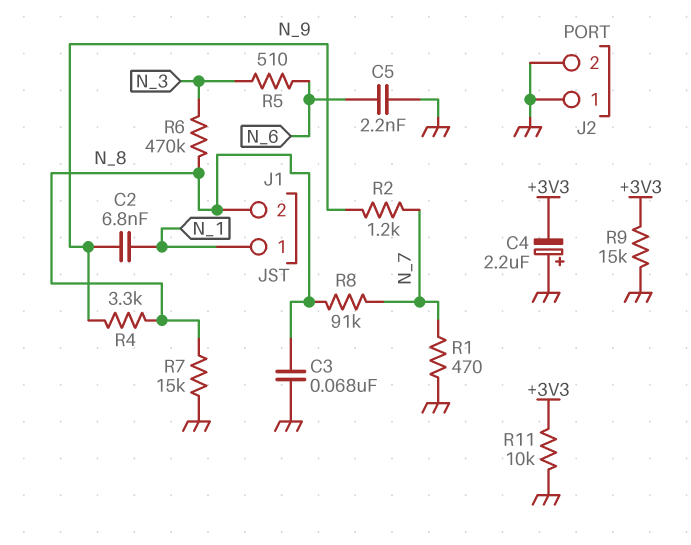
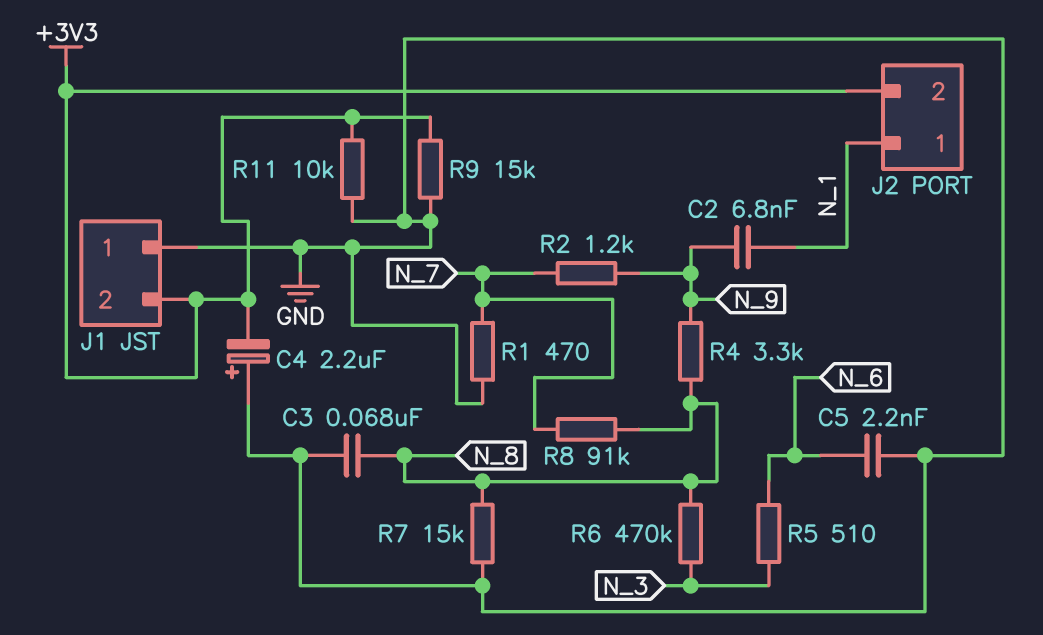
J1 pin 1: N_1 -> GND
J1 pin 2: N_8 -> +3V3
J2 pin 1: GND -> N_1
J2 pin 2: GND -> +3V3

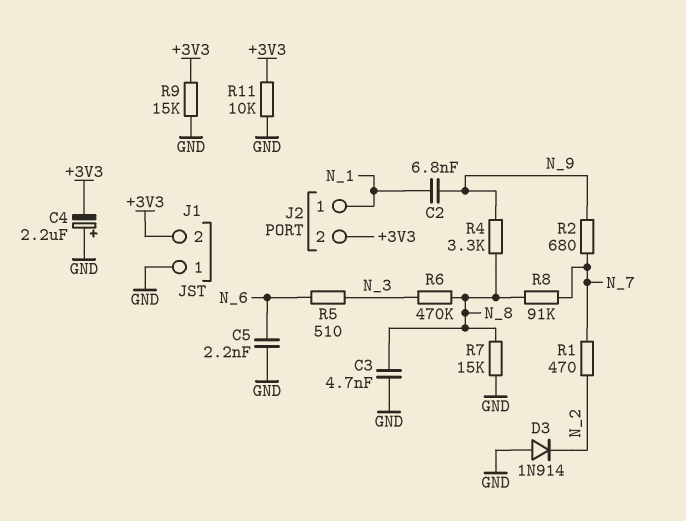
C3: 68nF (GND, N_8) -> 4.7nF (GND, N_8)
D3: none -> diode 1N914 (A GND, K N_2)
R1: 470 (GND, N_7) -> 470 (N_2, N_7)
R2: 1.2k (N_7, N_9) -> 680 (N_7, N_9)

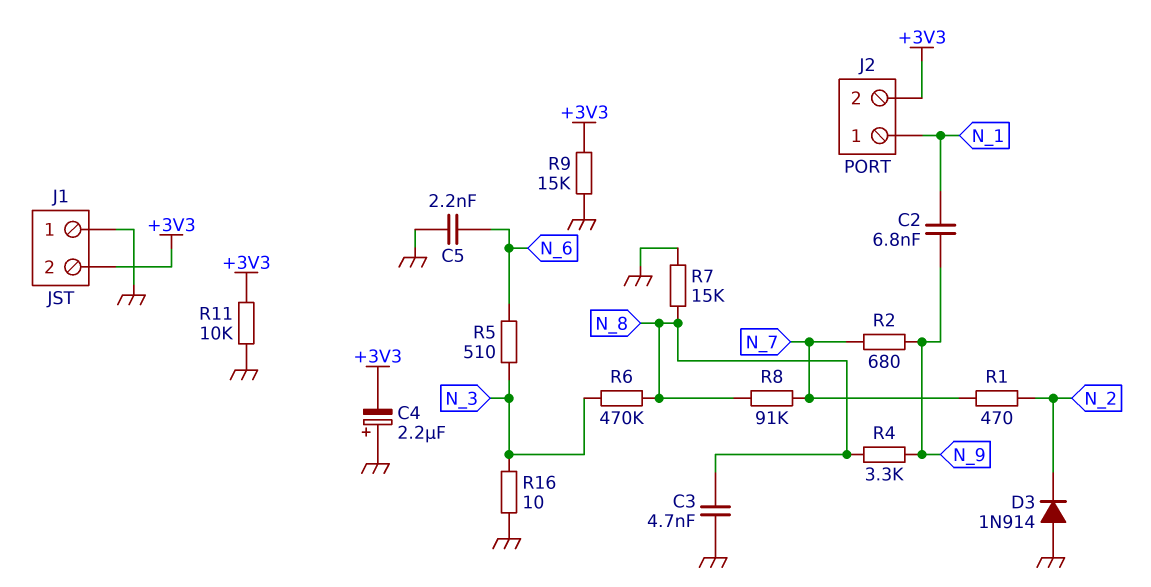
R16: none -> 10 (GND, N_3)

